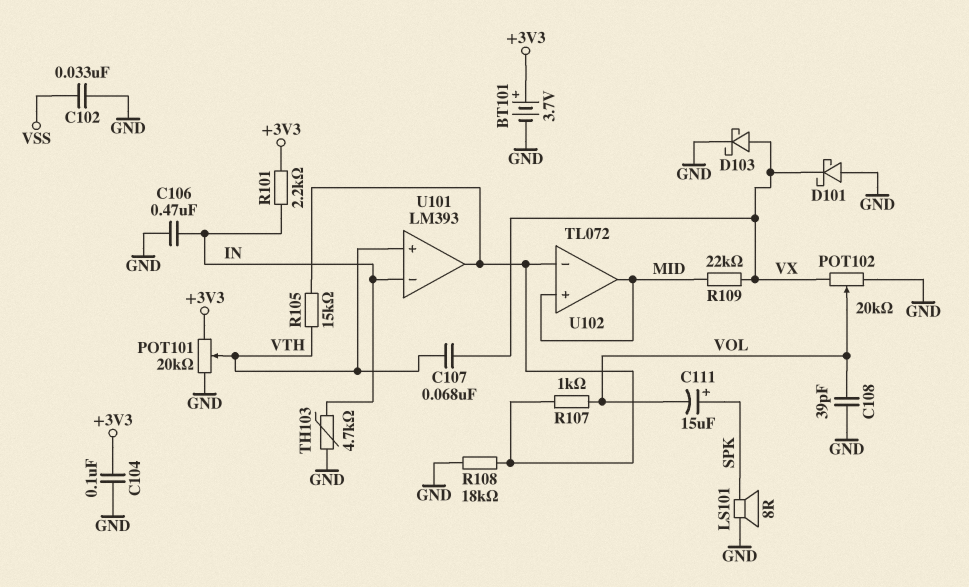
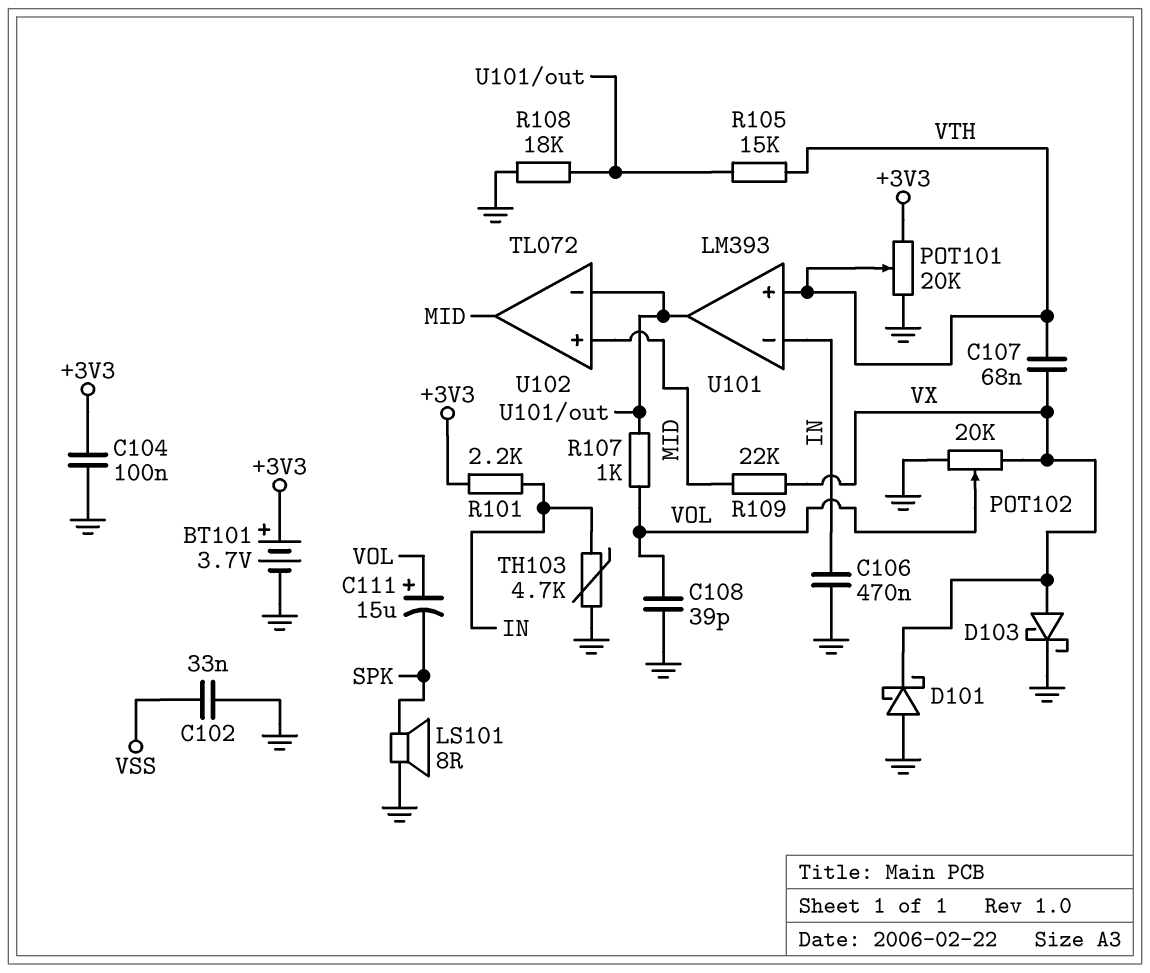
C111: 15uF (plus SPK, minus VOL) -> 15uF (plus VOL, minus SPK)

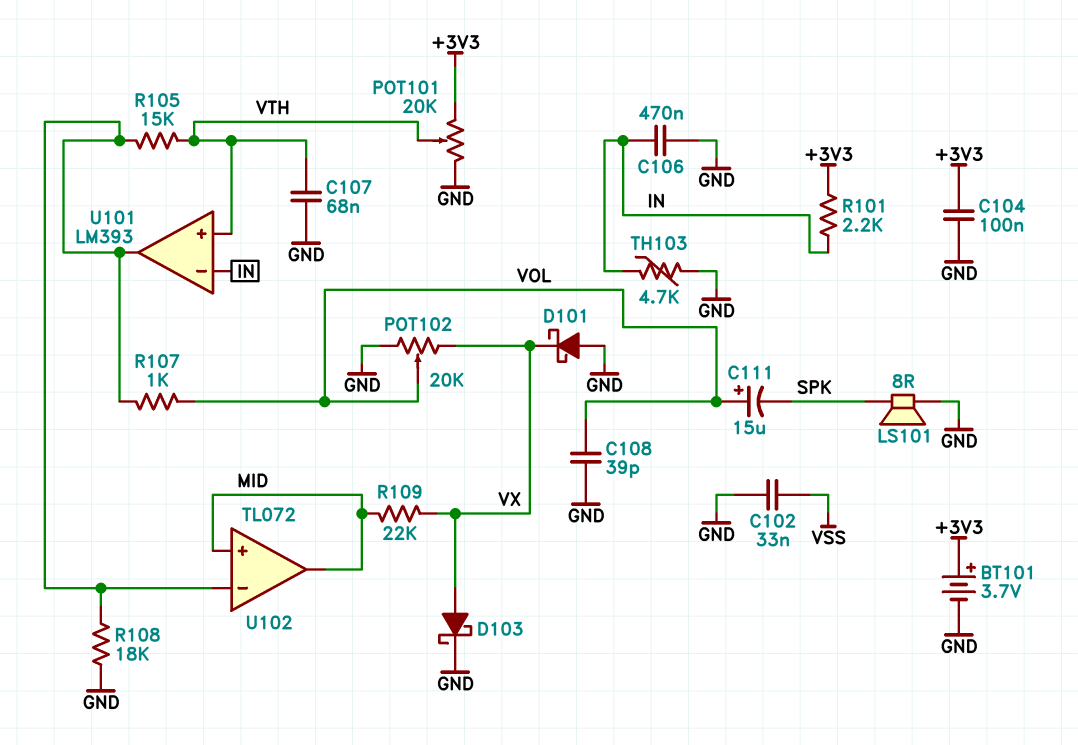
C107: 68nF (VTH, VX) -> 68nF (GND, VTH)

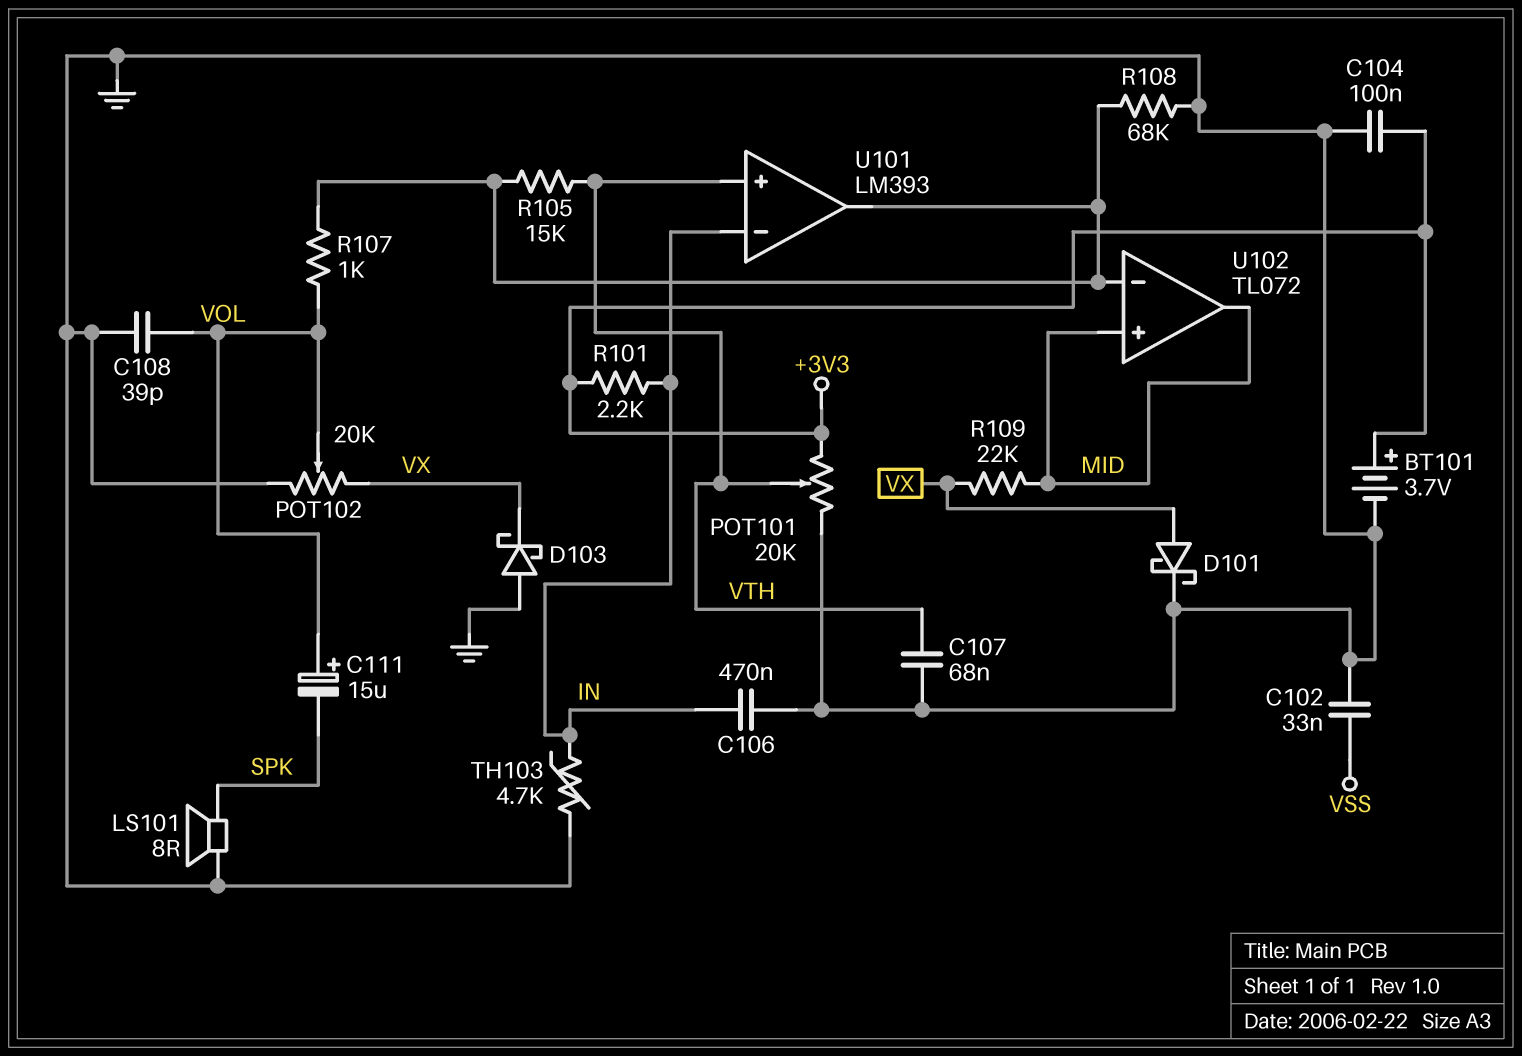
D101: schottky (A GND, K VX) -> schottky (A VX, K GND)
D103: schottky (A VX, K GND) -> schottky (A GND, K VX)
R108: 18k (GND, U101/out) -> 68k (GND, U101/out)

